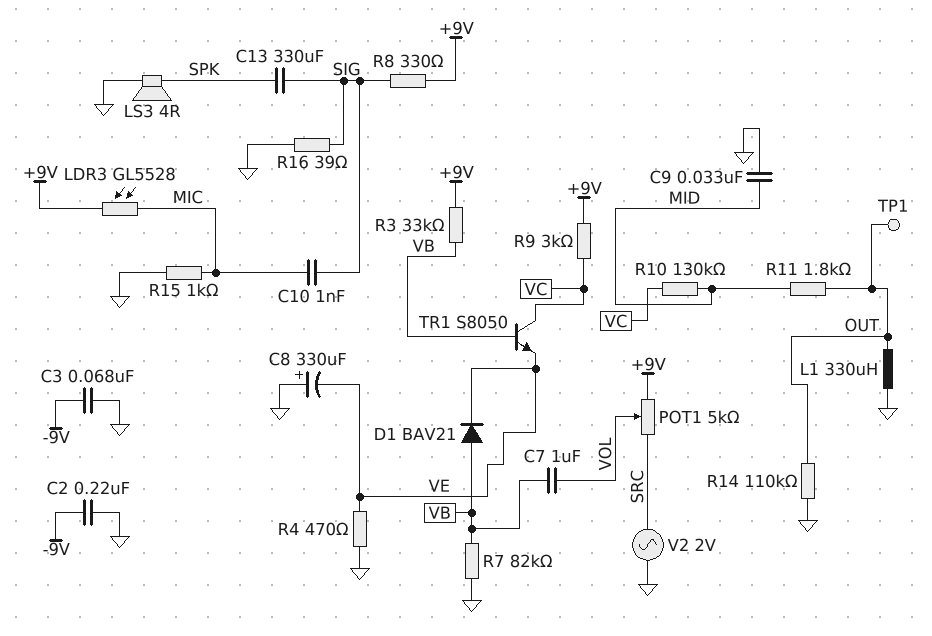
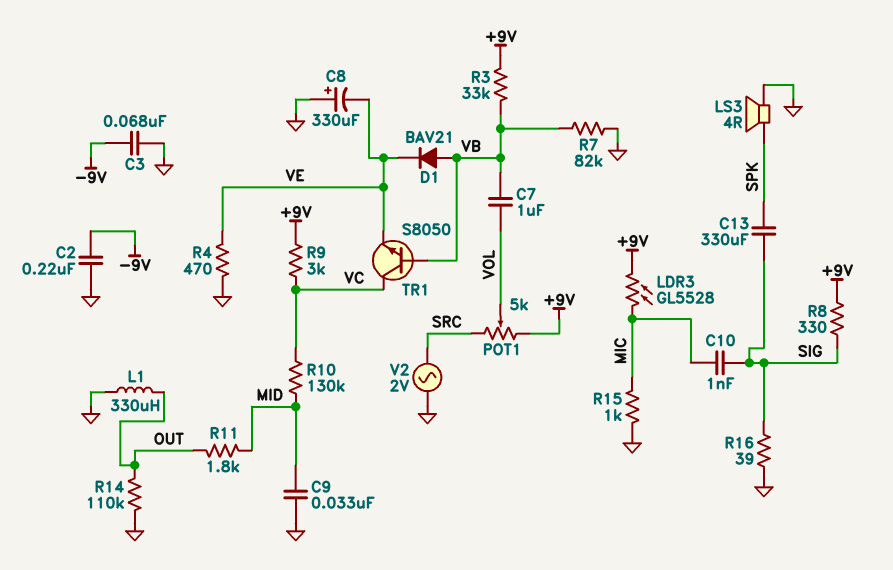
TP1: test point (OUT) -> none

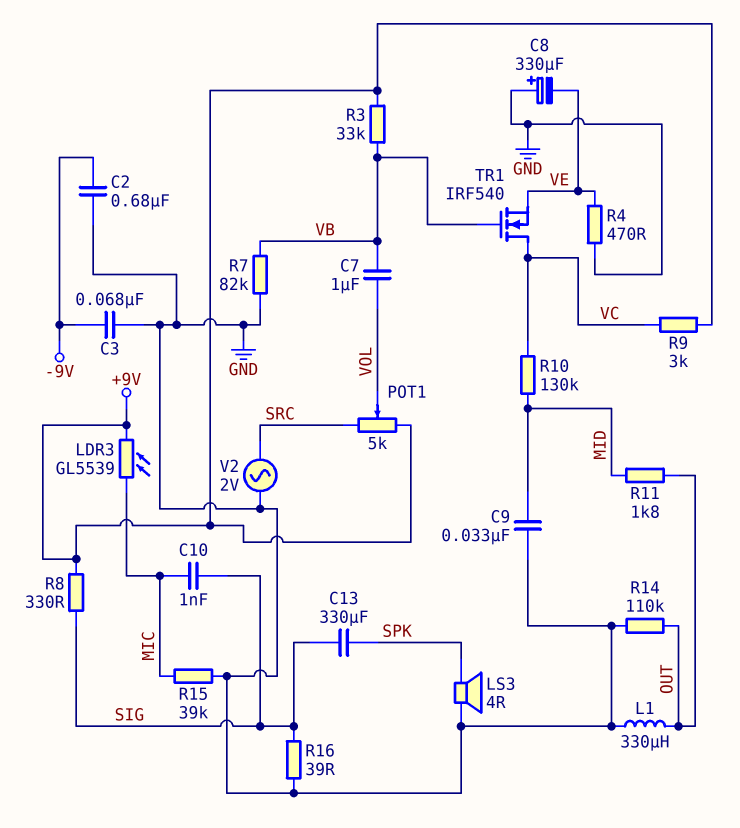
C2: 220nF (-9V, GND) -> 680nF (-9V, GND)
D1: diode BAV21 (A VB, K VE) -> none
LDR3: GL5528 (+9V, MIC) -> GL5539 (+9V, MIC)
R15: 1k (GND, MIC) -> 39k (GND, MIC)
TR1: NPN S8050 (B VB, C VC, E VE) -> NMOS IRF540 (G VB, D VC, S VE)

